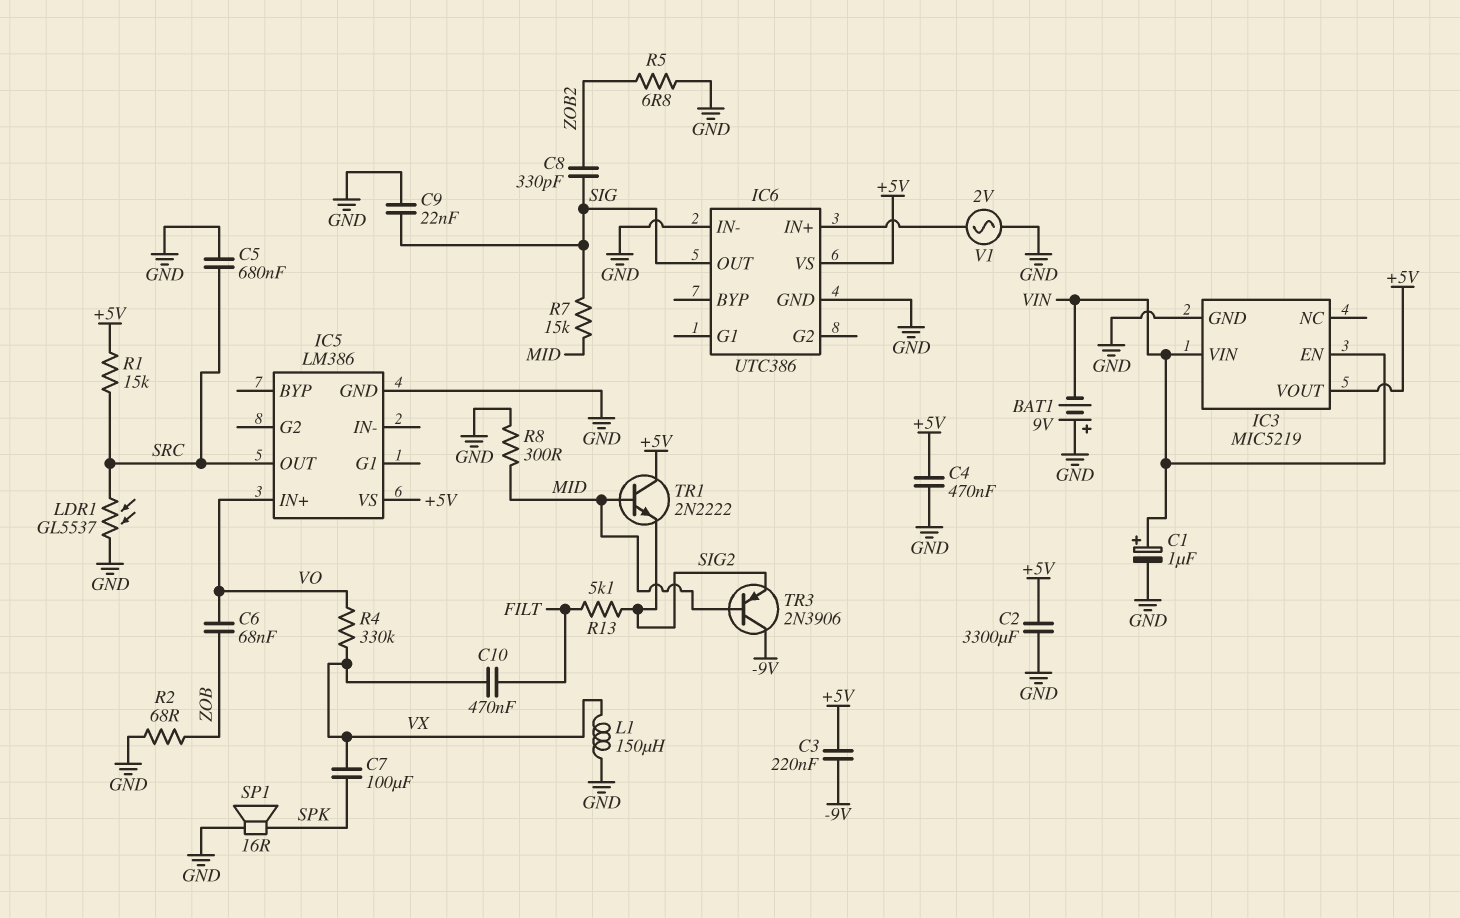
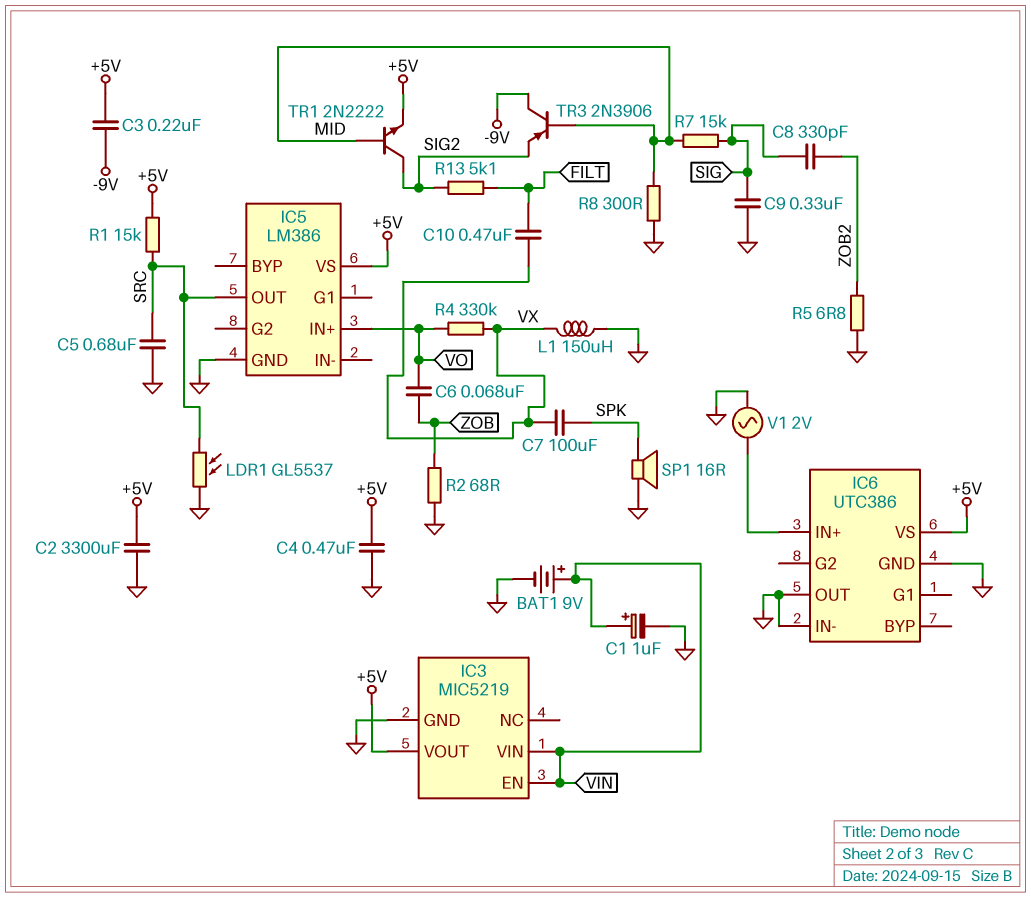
BAT1: 9V (plus GND, minus VIN) -> 9V (plus VIN, minus GND)
C9: 22nF (GND, SIG) -> 330nF (GND, SIG)
IC6 pin OUT: SIG -> GND
TR1: NPN 2N2222 (B MID, C +5V, E SIG2) -> NPN 2N2222 (B MID, C SIG2, E +5V)

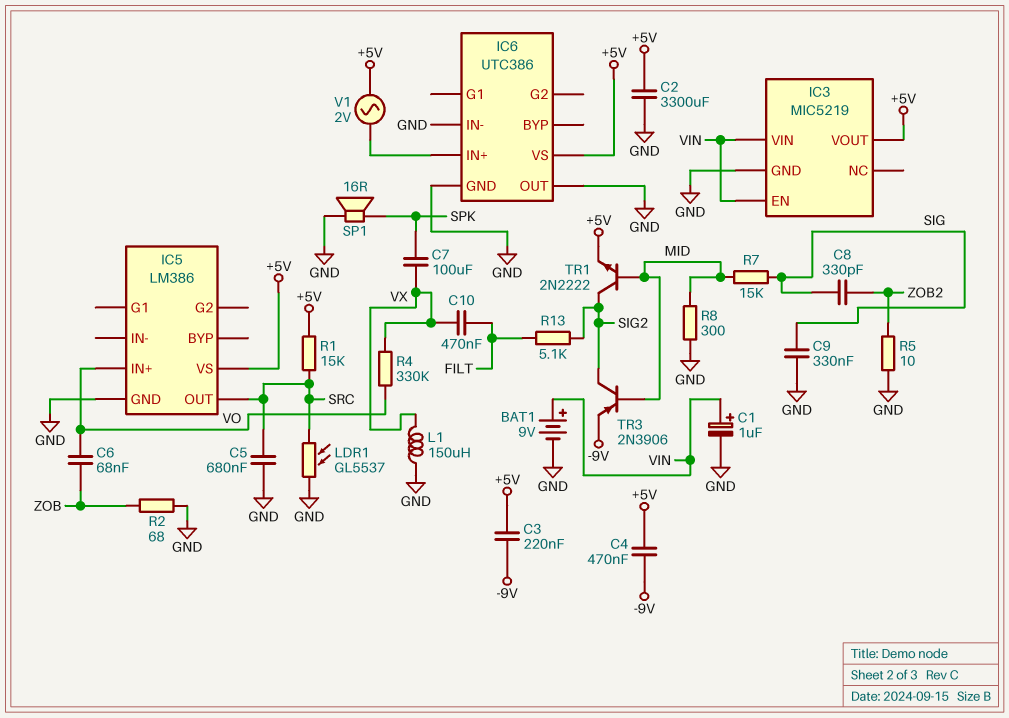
C4: 470nF (+5V, GND) -> 470nF (+5V, -9V)
R5: 6.8 (GND, ZOB2) -> 10 (GND, ZOB2)
TR3: PNP 2N3906 (B MID, C -9V, E SIG2) -> PNP 2N3906 (B MID, C SIG2, E -9V)
V1: AC 2V (GND, IC6/IN+) -> AC 2V (+5V, IC6/IN+)

